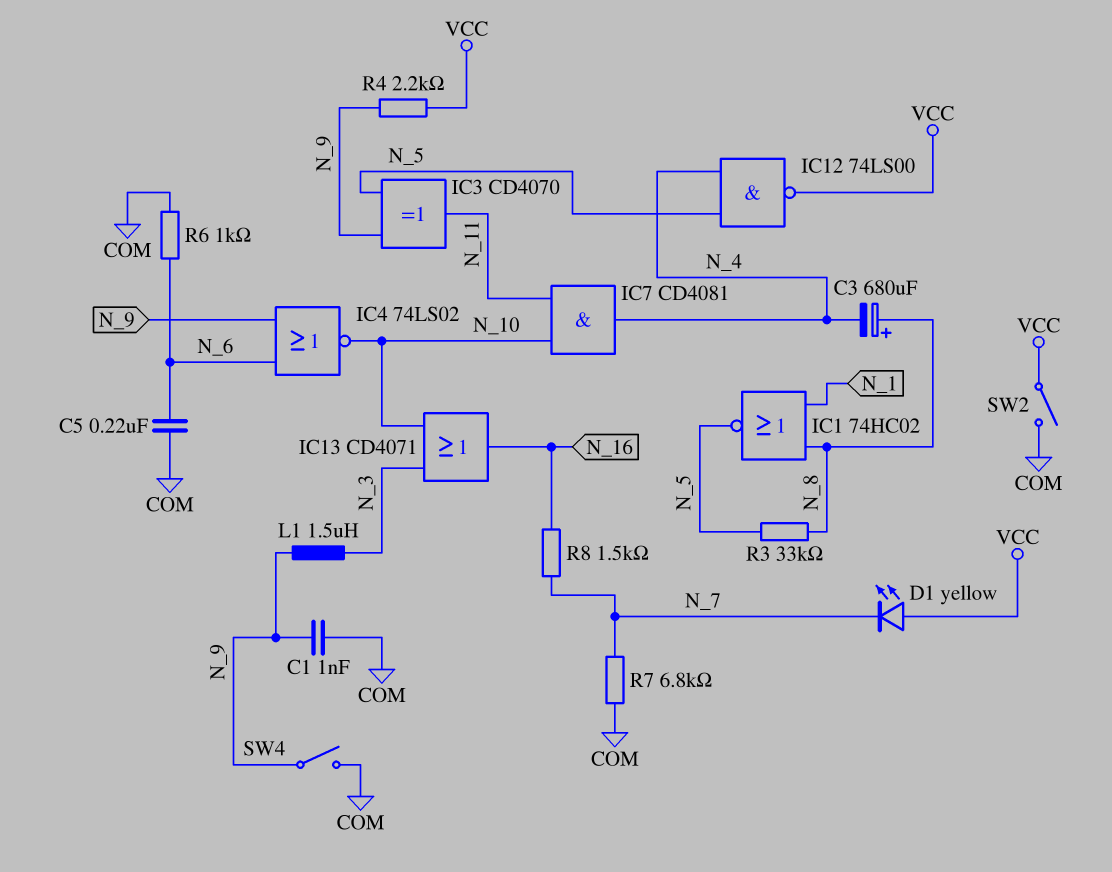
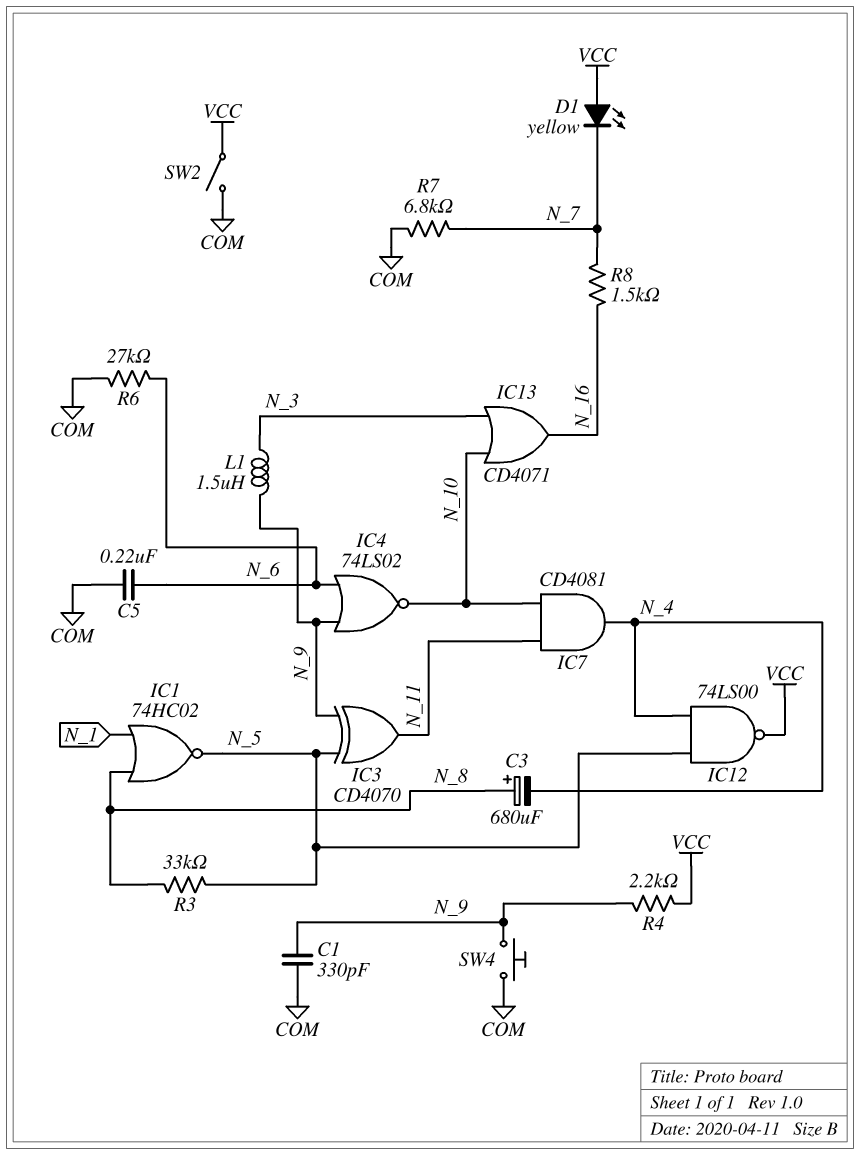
C1: 1nF (COM, N_9) -> 330pF (COM, N_9)
R6: 1k (COM, N_6) -> 27k (COM, N_6)
SW4: switch (COM, N_9) -> button (COM, N_9)

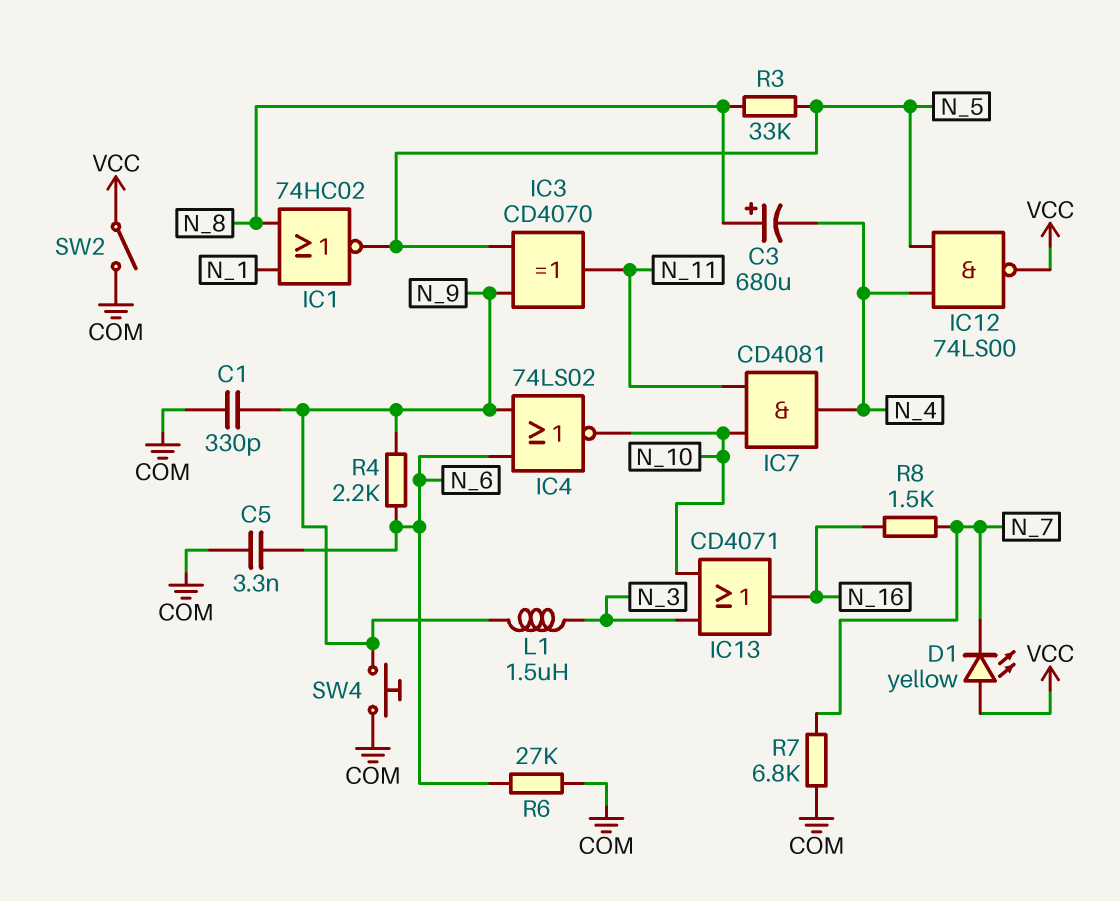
C5: 220nF (COM, N_6) -> 3.3nF (COM, N_6)
R4: 2.2k (N_9, VCC) -> 2.2k (N_6, N_9)

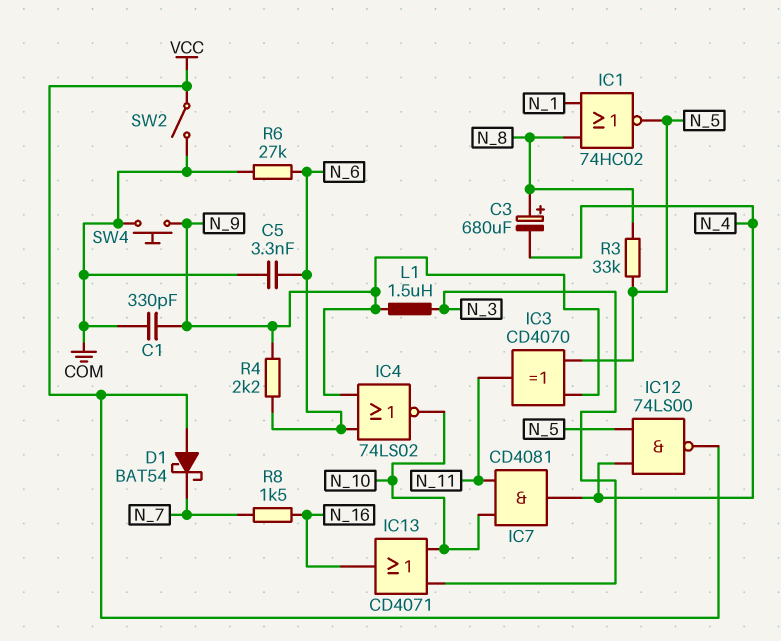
D1: LED yellow (A VCC, K N_7) -> schottky BAT54 (A VCC, K N_7)
R7: 6.8k (COM, N_7) -> none

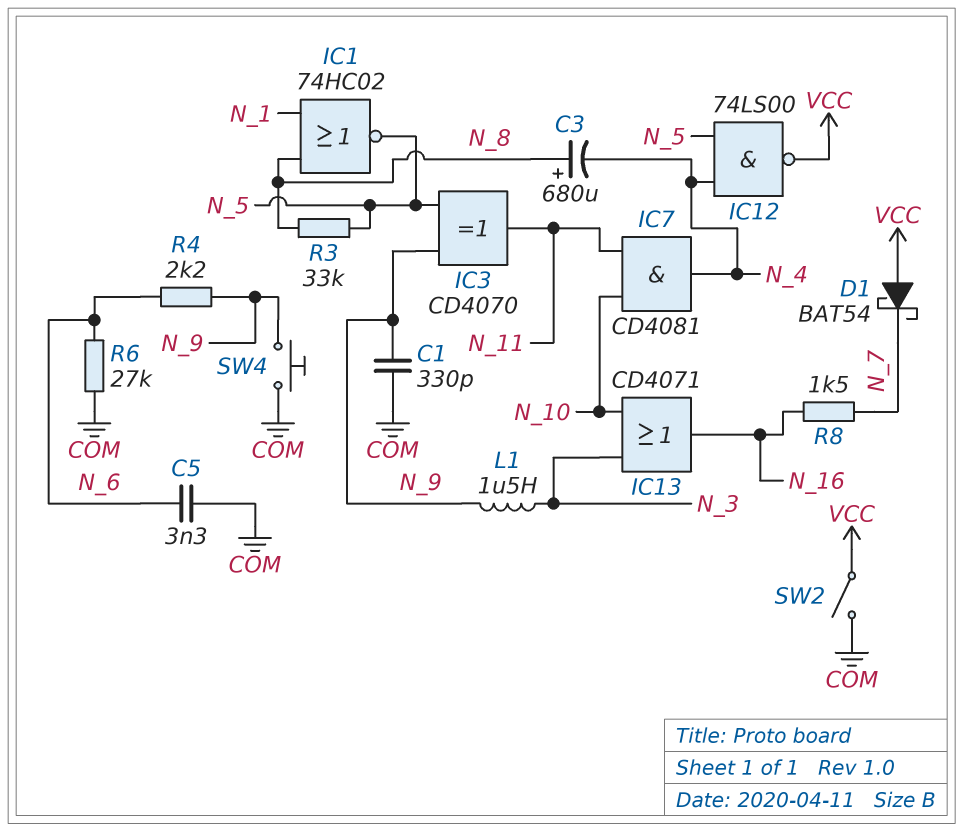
IC4: NOR 74LS02 (in N_6, in N_9, out N_10) -> none

